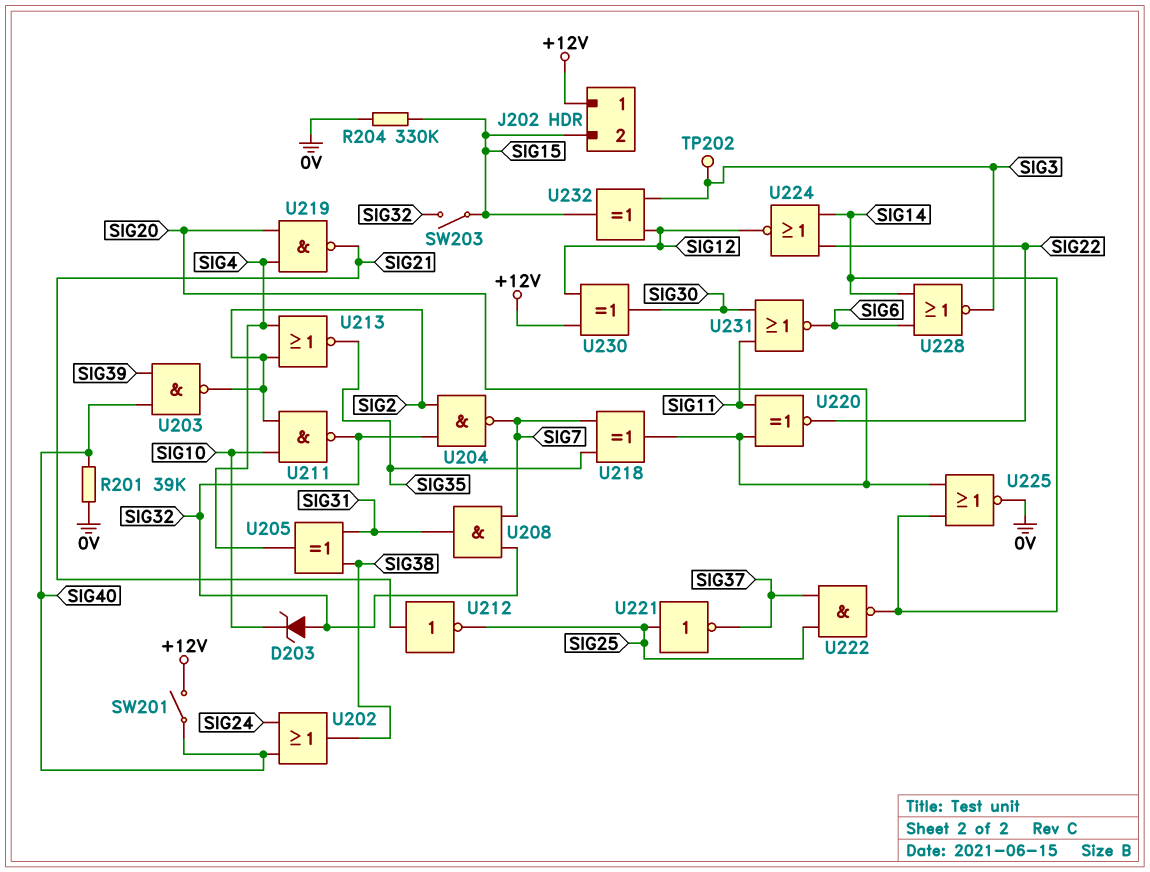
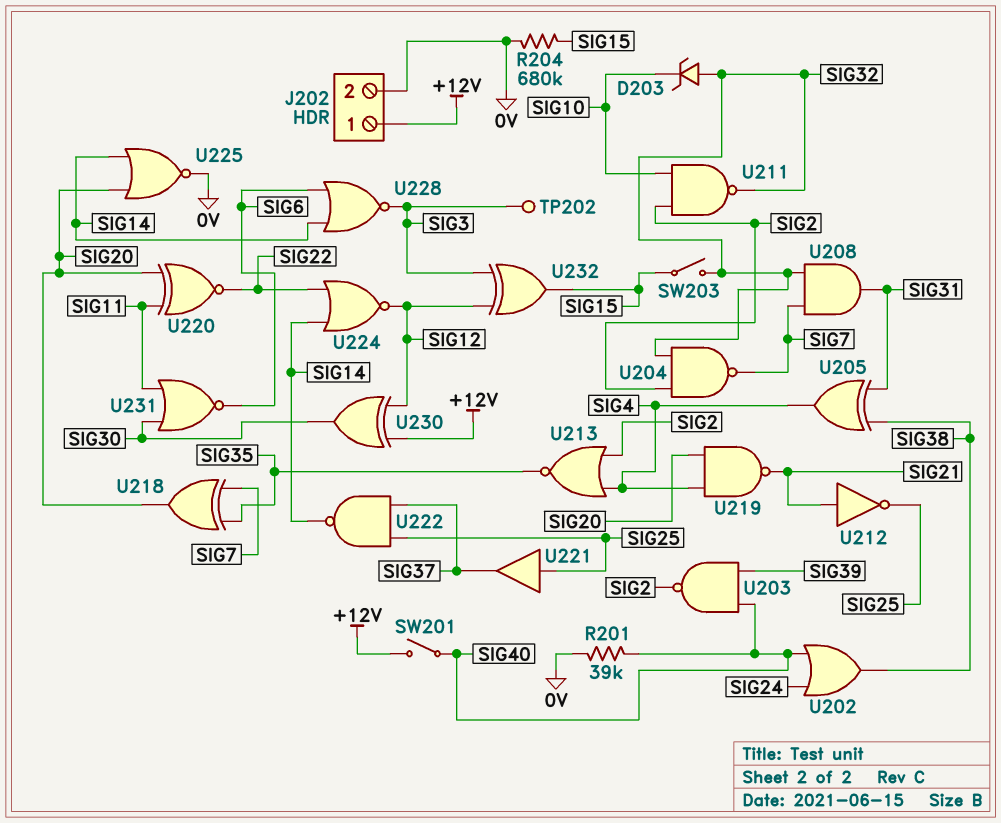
J202 pin 2: SIG15 -> 0V
R204: 330k (0V, SIG15) -> 680k (0V, SIG15)
U221: NOT (in SIG25, out SIG37) -> buffer (in SIG25, out SIG37)

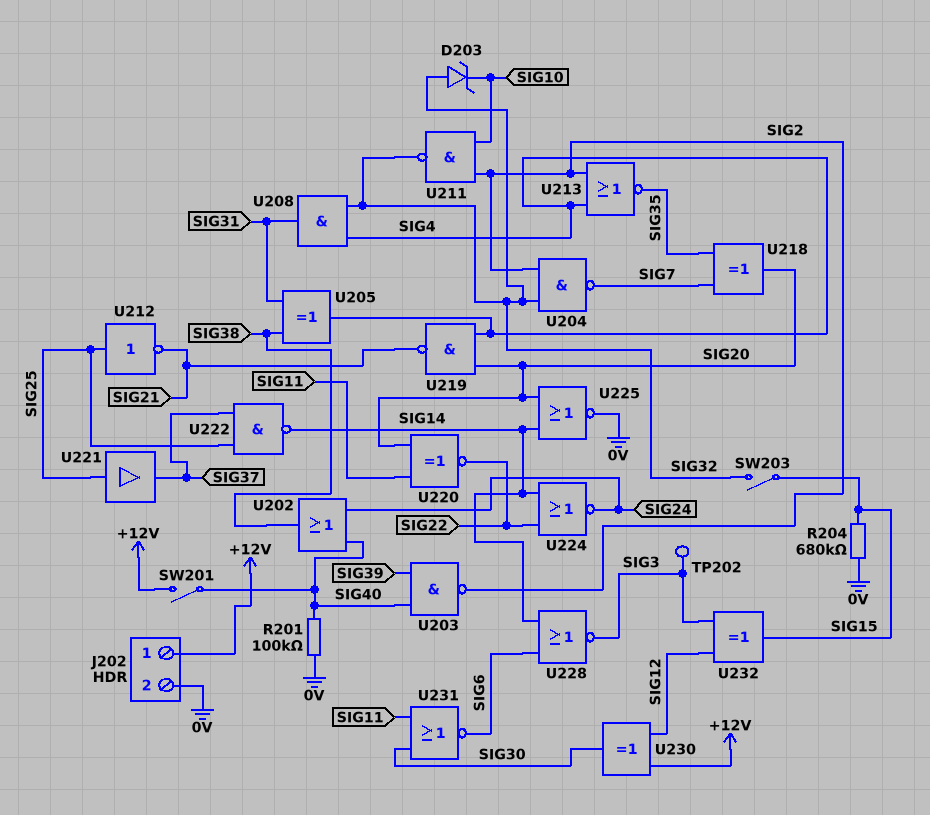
R201: 39k (0V, SIG40) -> 100k (0V, SIG40)
U208: AND (in SIG7, in SIG32, out SIG31) -> AND (in SIG4, in SIG32, out SIG31)
U212: NOT (in SIG21, out SIG25) -> NOT (in SIG25, out SIG21)
U224: NOR (in SIG14, in SIG22, out SIG12) -> NOR (in SIG14, in SIG22, out SIG24)

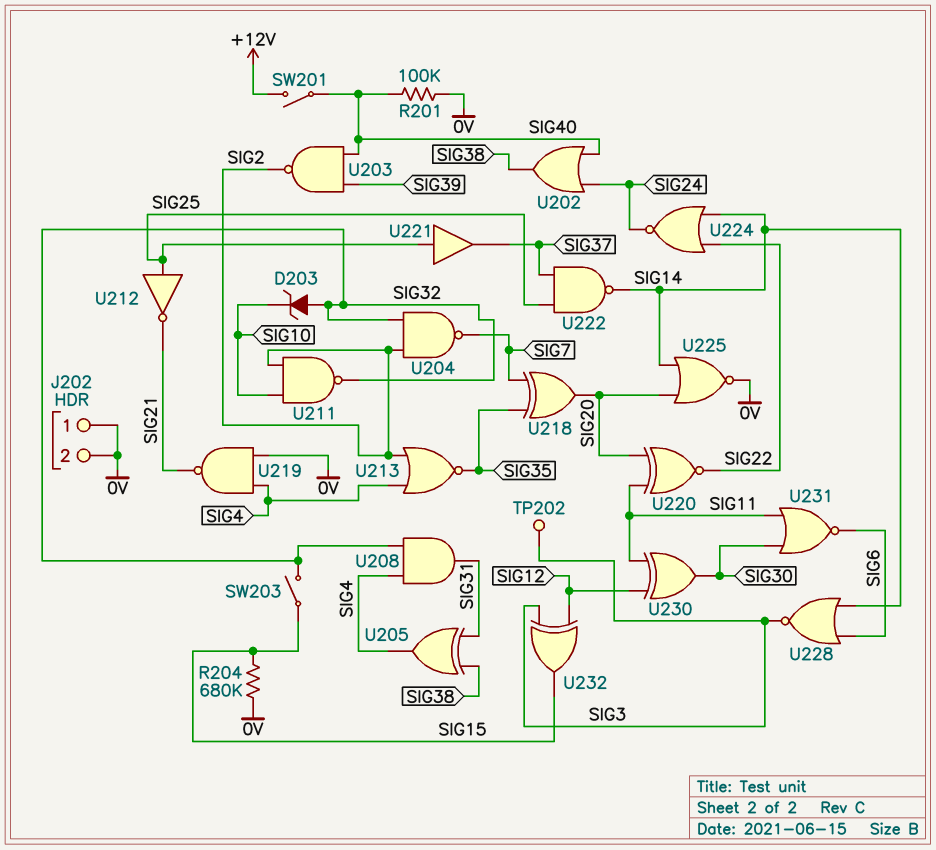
J202 pin 1: +12V -> 0V
U219: NAND (in SIG4, in SIG20, out SIG21) -> NAND (in 0V, in SIG4, out SIG21)
U230: XOR (in +12V, in SIG12, out SIG30) -> XOR (in SIG11, in SIG12, out SIG30)

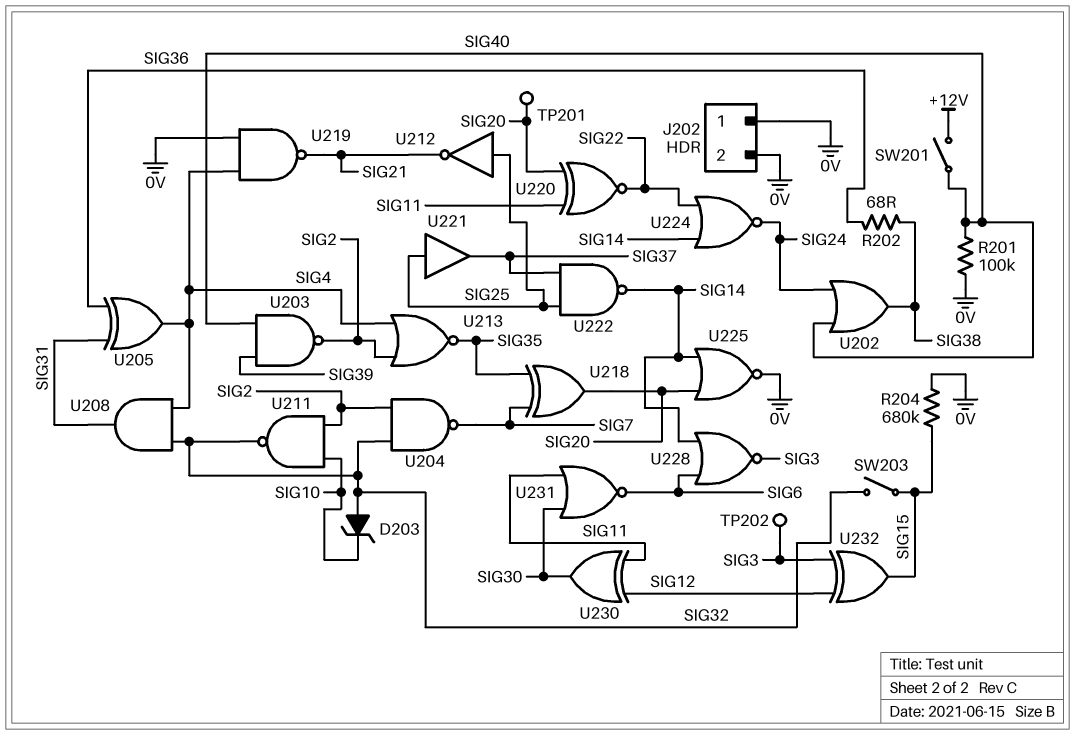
R202: none -> 68 (SIG36, SIG38)
TP201: none -> test point (SIG20)
U205: XOR (in SIG31, in SIG38, out SIG4) -> XOR (in SIG31, in SIG36, out SIG4)

